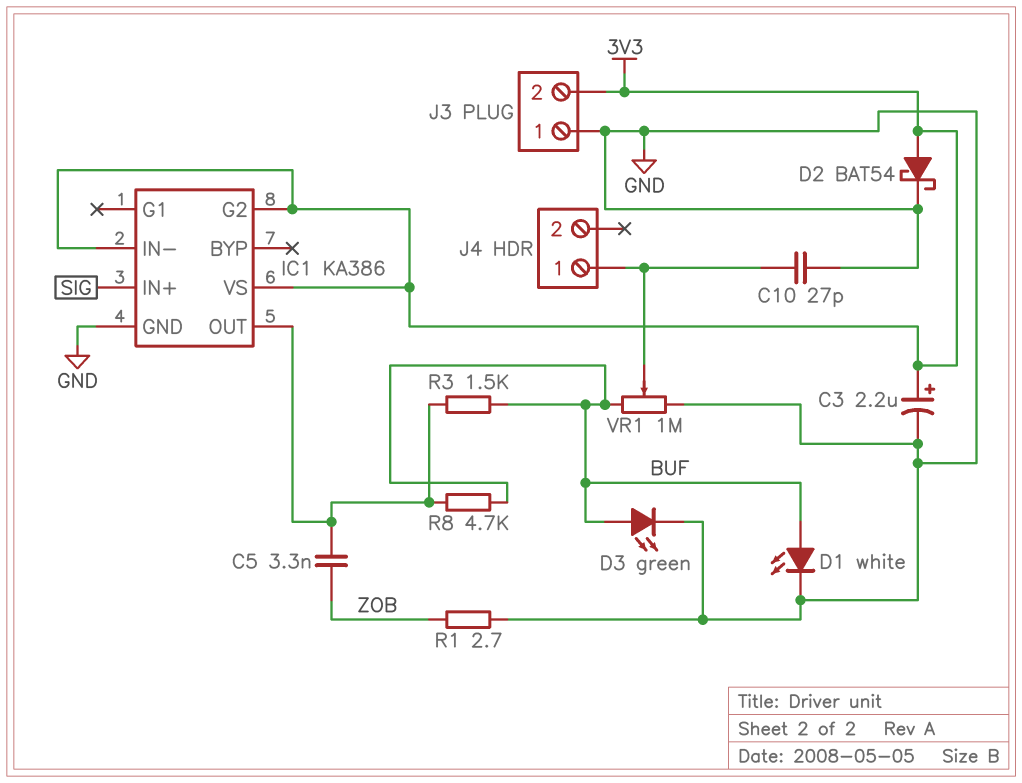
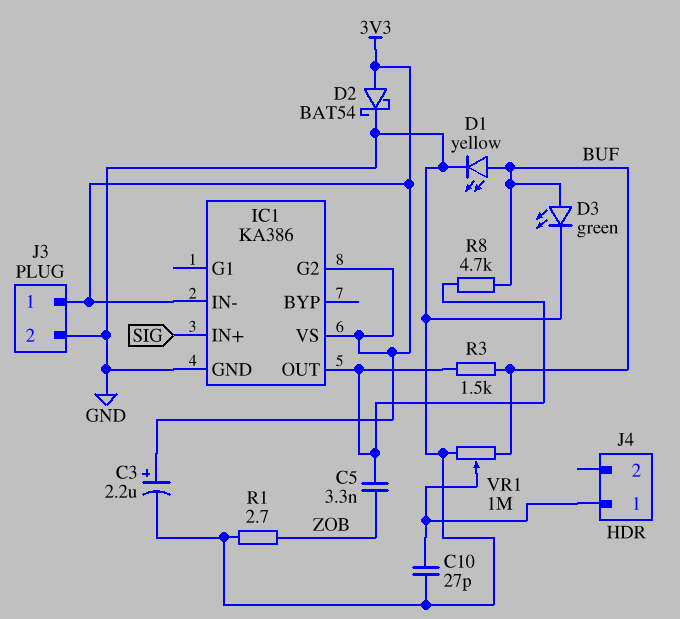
D1: LED white (A BUF, K GND) -> LED yellow (A BUF, K GND)
J3 pin 1: GND -> 3V3
J3 pin 2: 3V3 -> GND

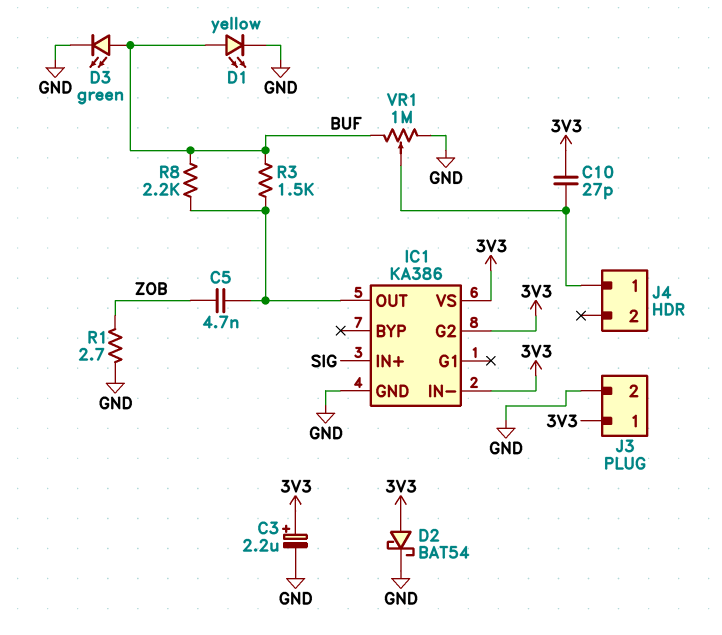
C5: 3.3nF (IC1/OUT, ZOB) -> 4.7nF (IC1/OUT, ZOB)
C10: 27pF (GND, J4/1) -> 27pF (3V3, J4/1)
R8: 4.7k (BUF, IC1/OUT) -> 2.2k (BUF, IC1/OUT)

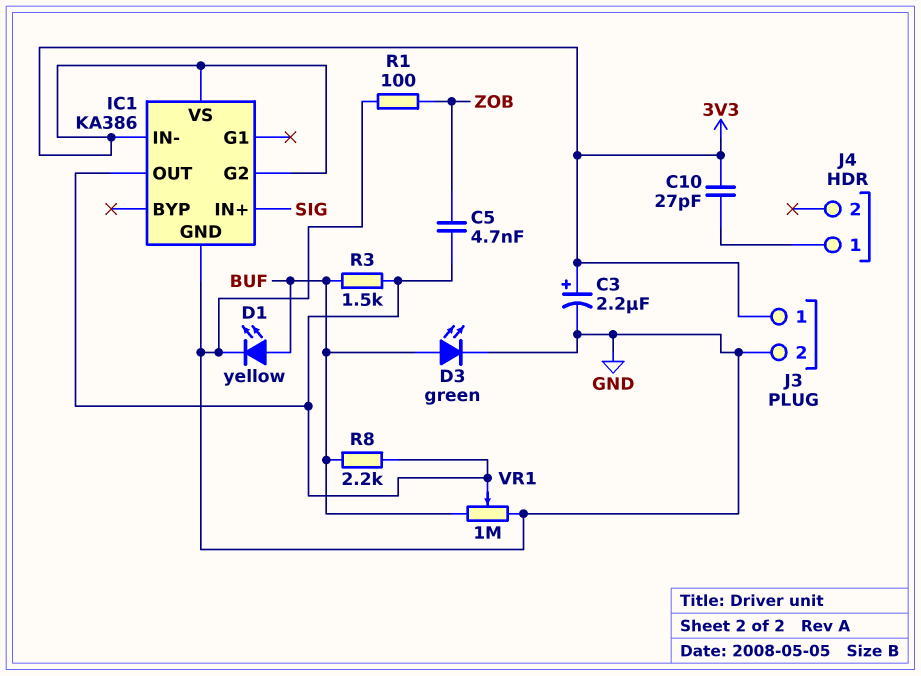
D2: schottky BAT54 (A 3V3, K GND) -> none
R1: 2.7 (GND, ZOB) -> 100 (GND, ZOB)
VR1: 1M (BUF, GND, wiper J4/1) -> 1M (BUF, GND, wiper IC1/OUT)

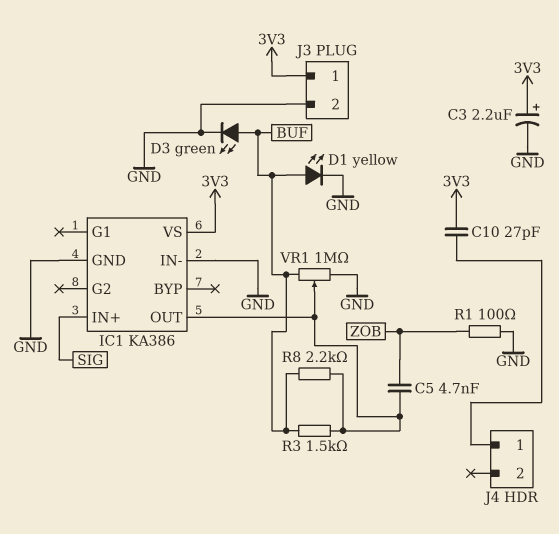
IC1 pin G2: 3V3 -> none
IC1 pin IN-: 3V3 -> GND

